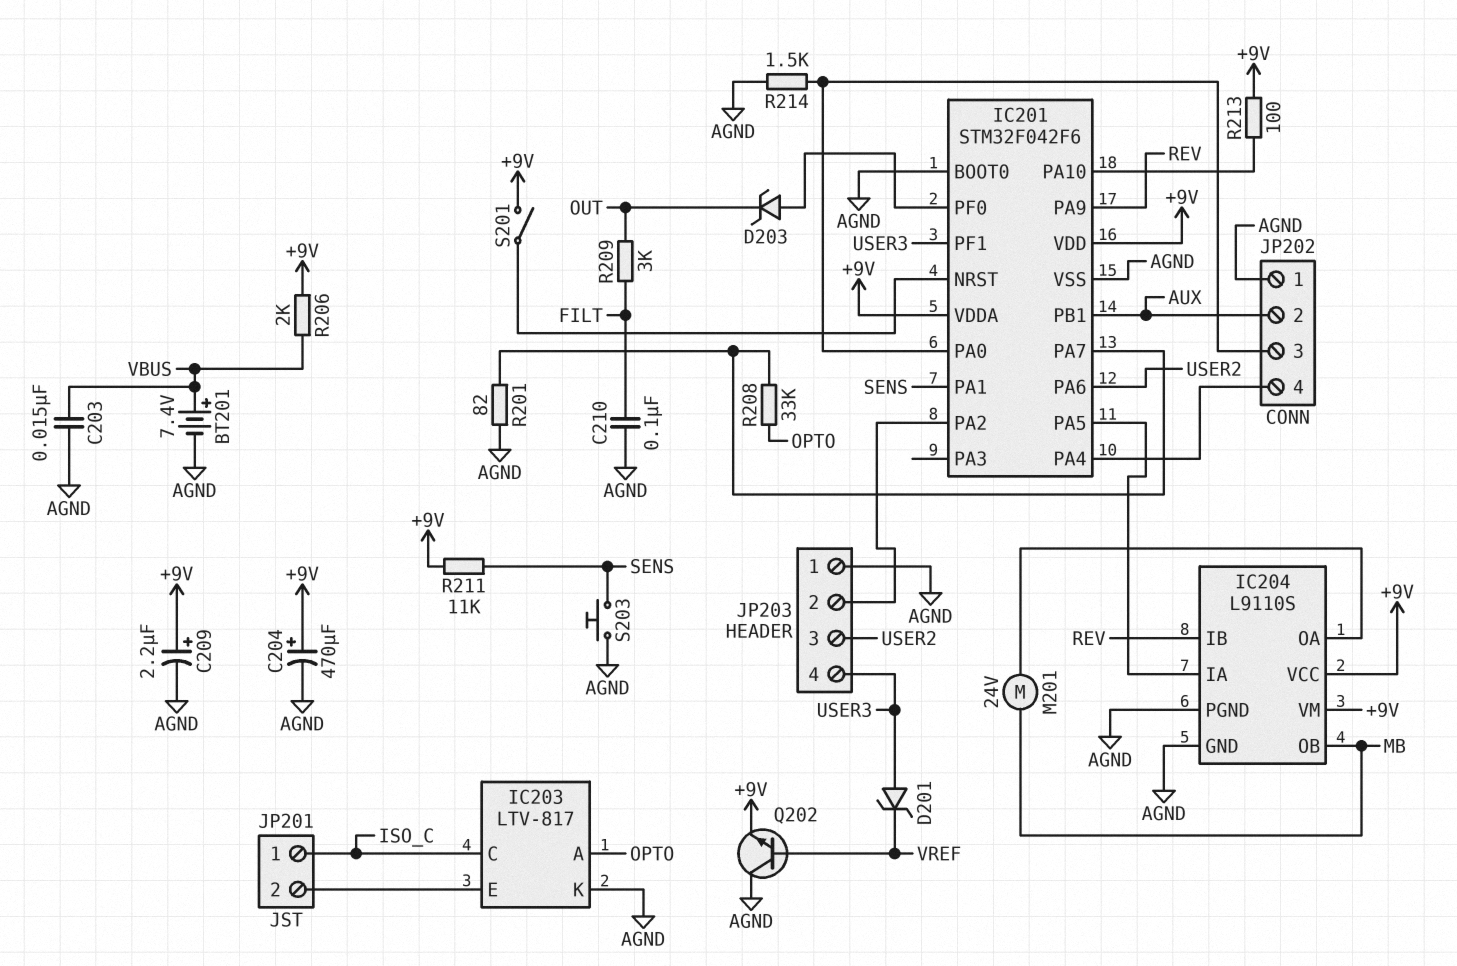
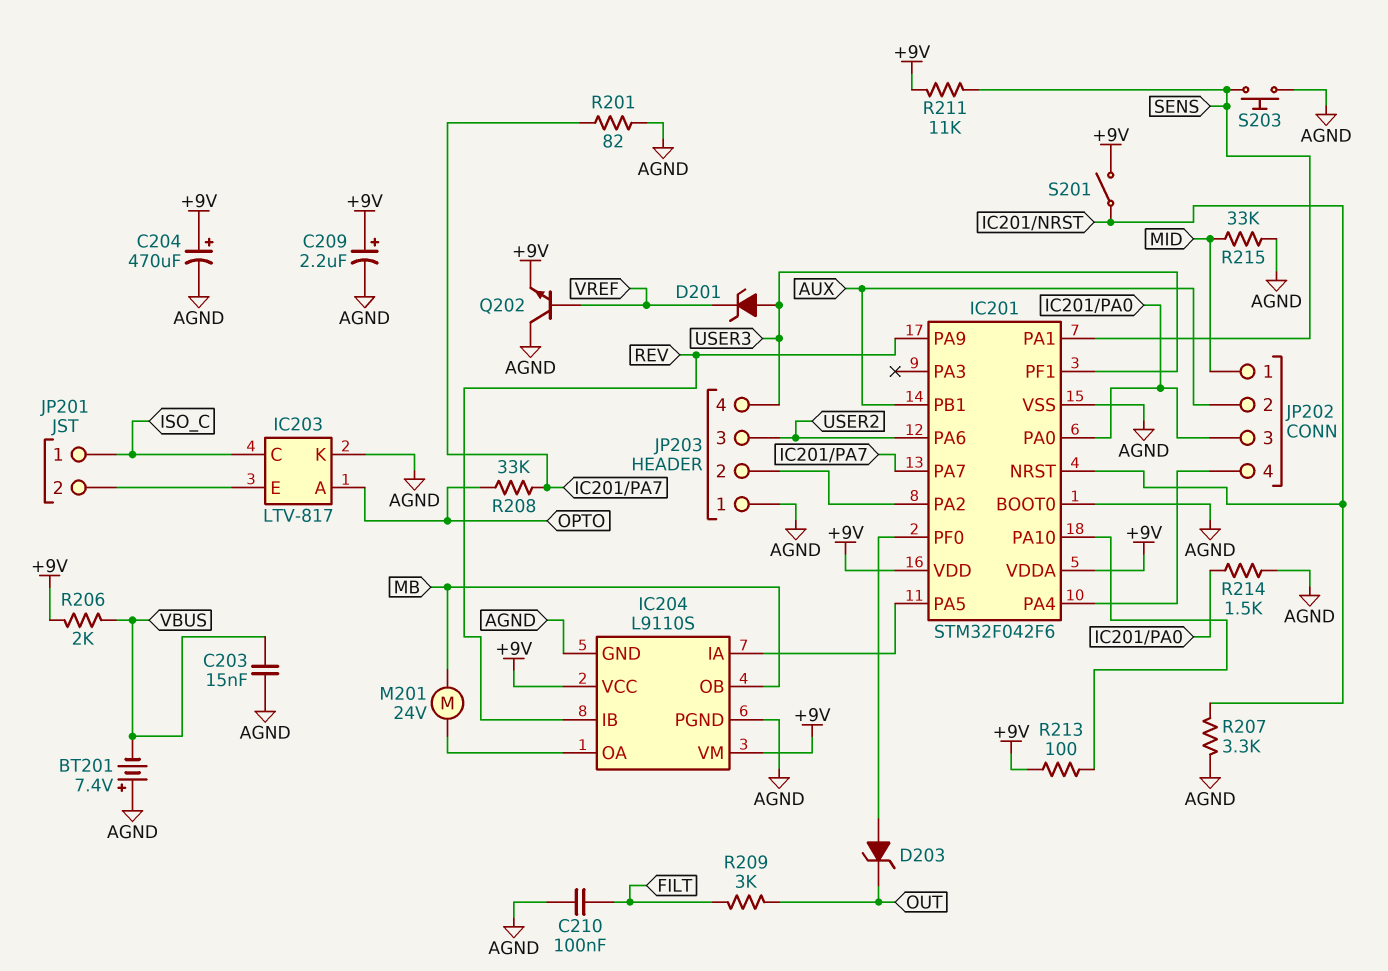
BT201: 7.4V (plus VBUS, minus AGND) -> 7.4V (plus AGND, minus VBUS)
JP202 pin 1: AGND -> MID
R207: none -> 3.3k (AGND, IC201/NRST)
R215: none -> 33k (AGND, MID)

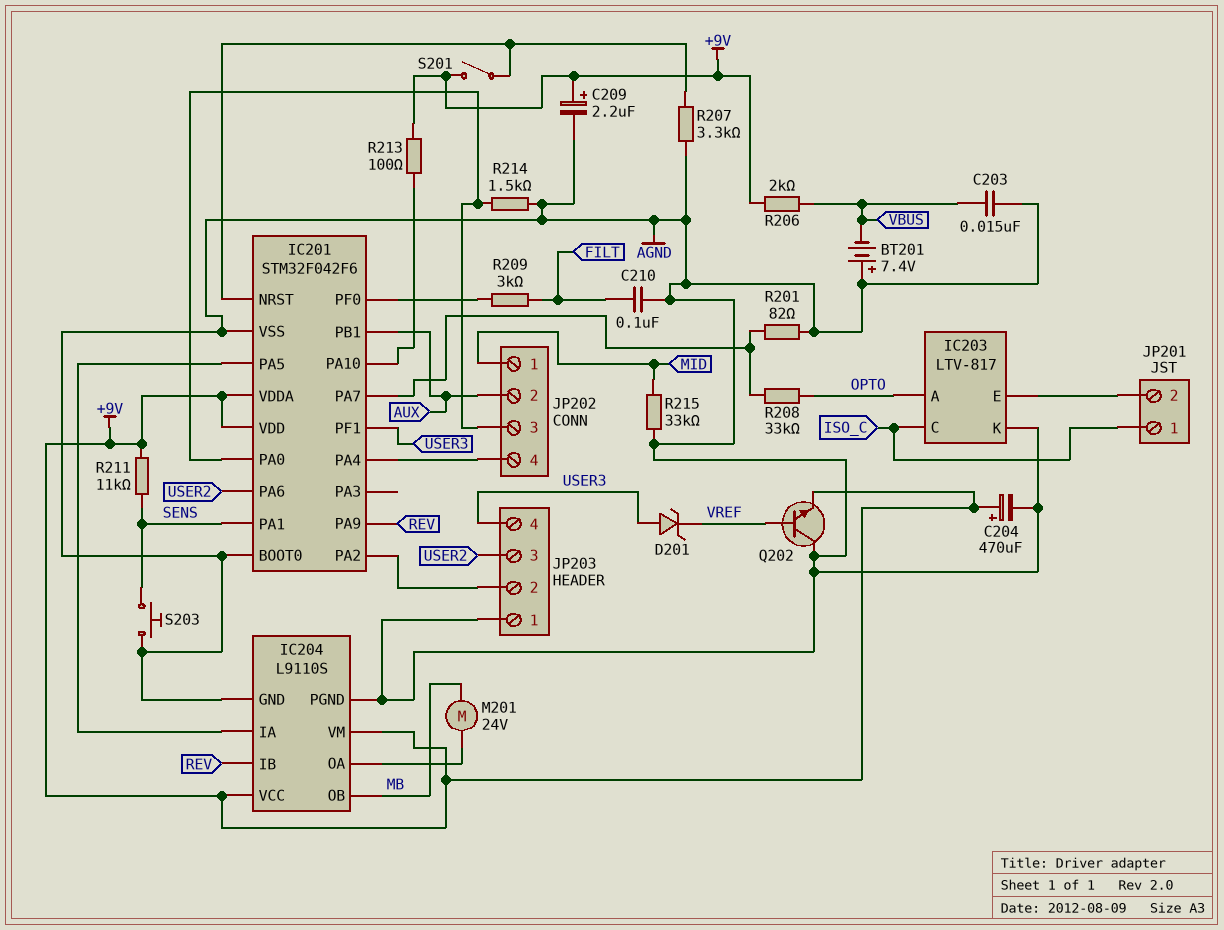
D203: zener (A IC201/PF0, K OUT) -> none
R209: 3k (FILT, OUT) -> 3k (FILT, IC201/PF0)

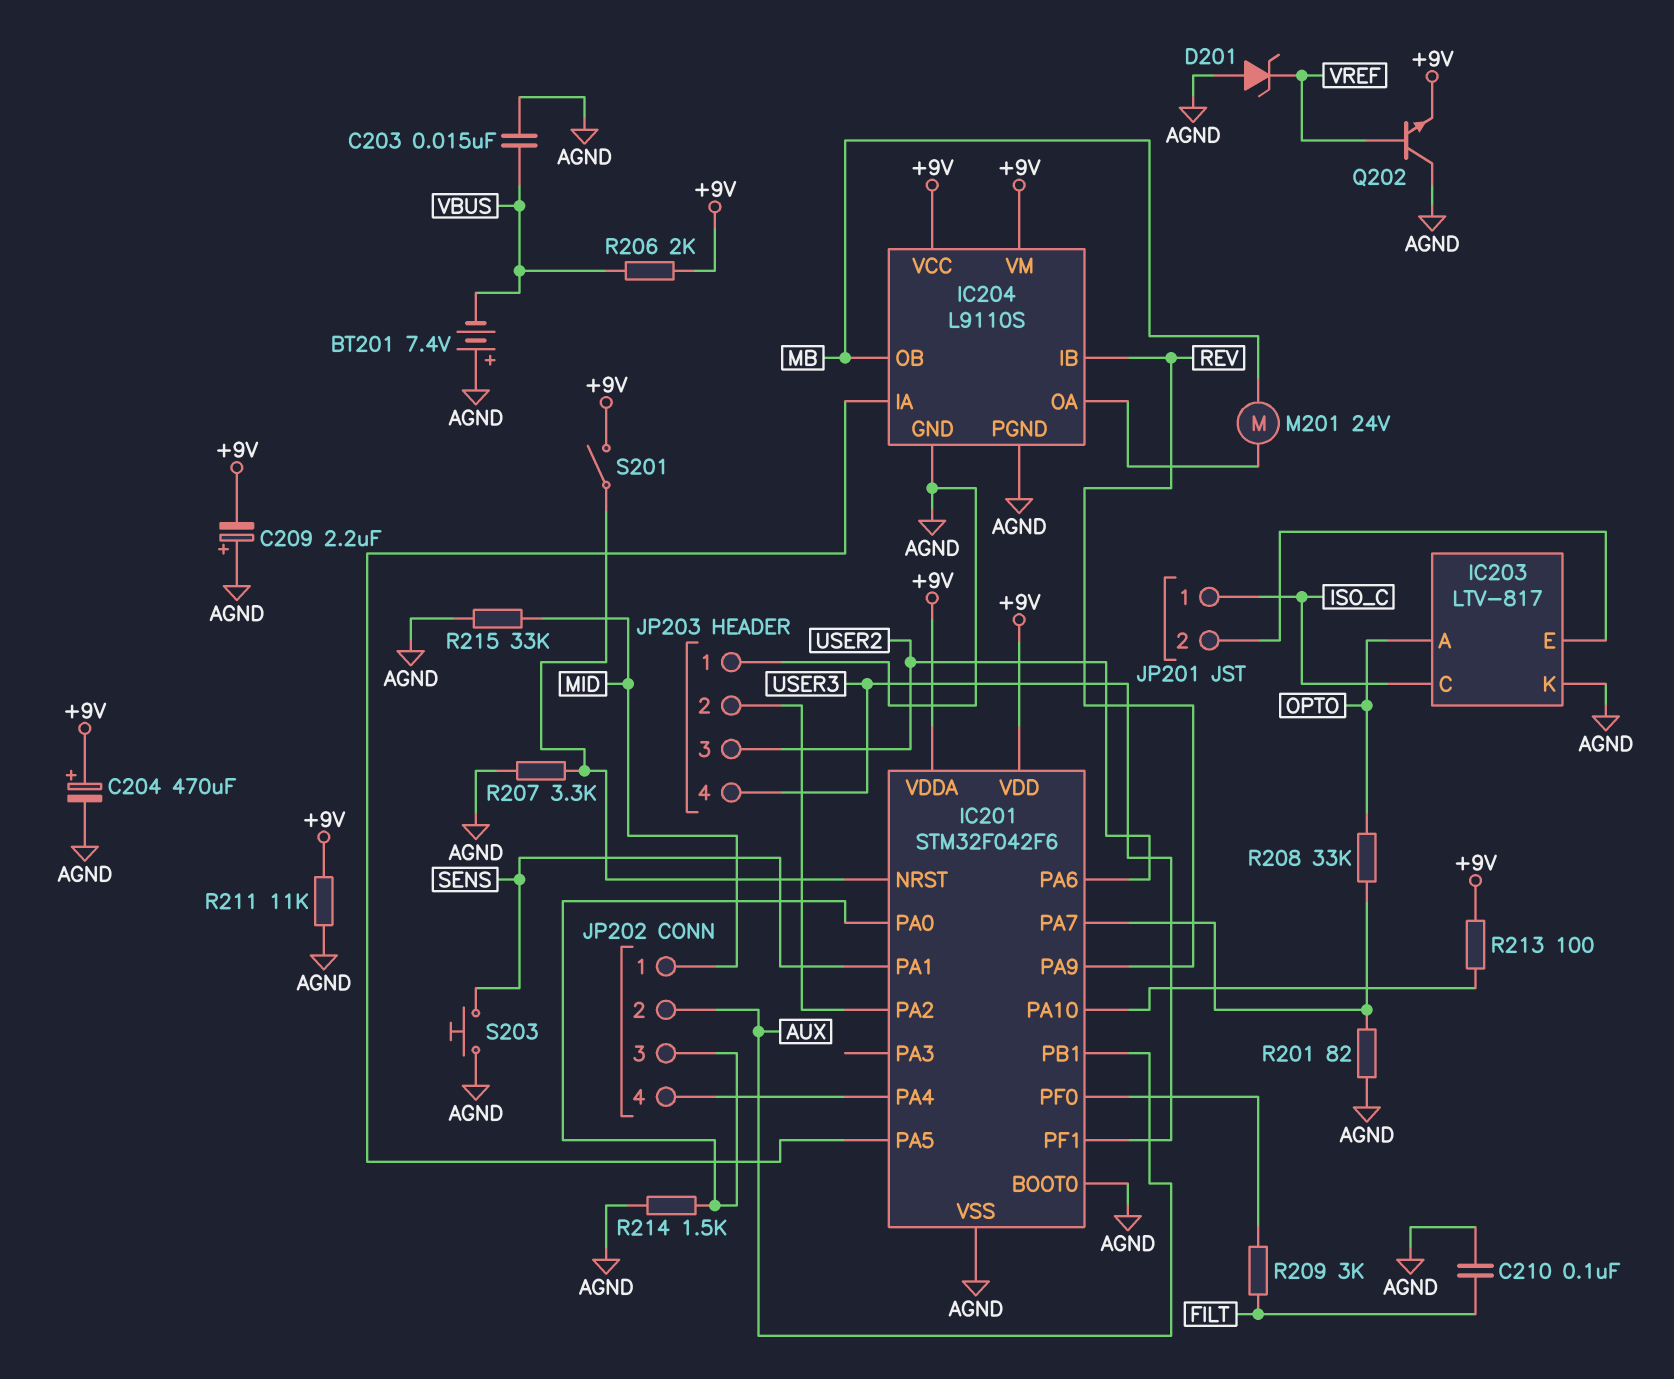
C209: 2.2uF (plus +9V, minus AGND) -> 2.2uF (plus AGND, minus +9V)
D201: zener (A USER3, K VREF) -> zener (A AGND, K VREF)
R211: 11k (+9V, SENS) -> 11k (+9V, AGND)

